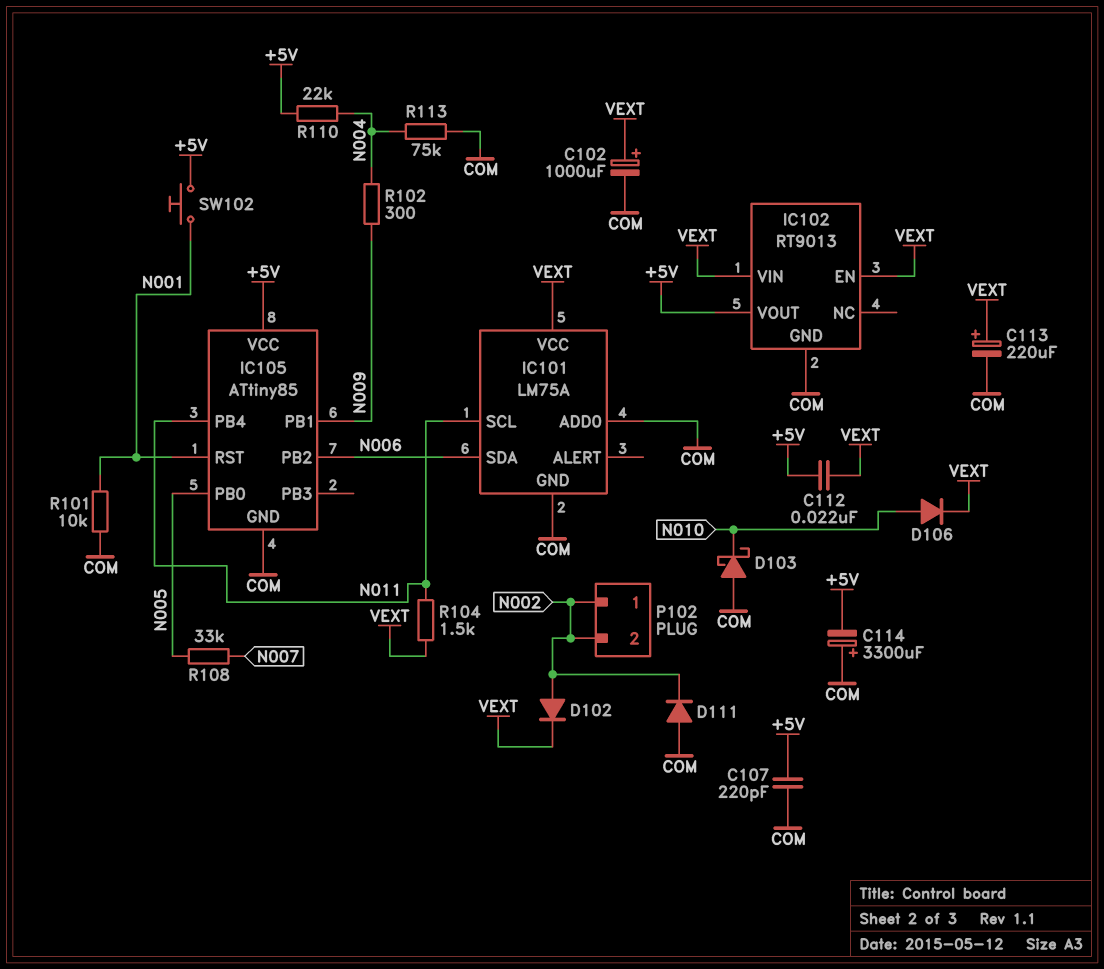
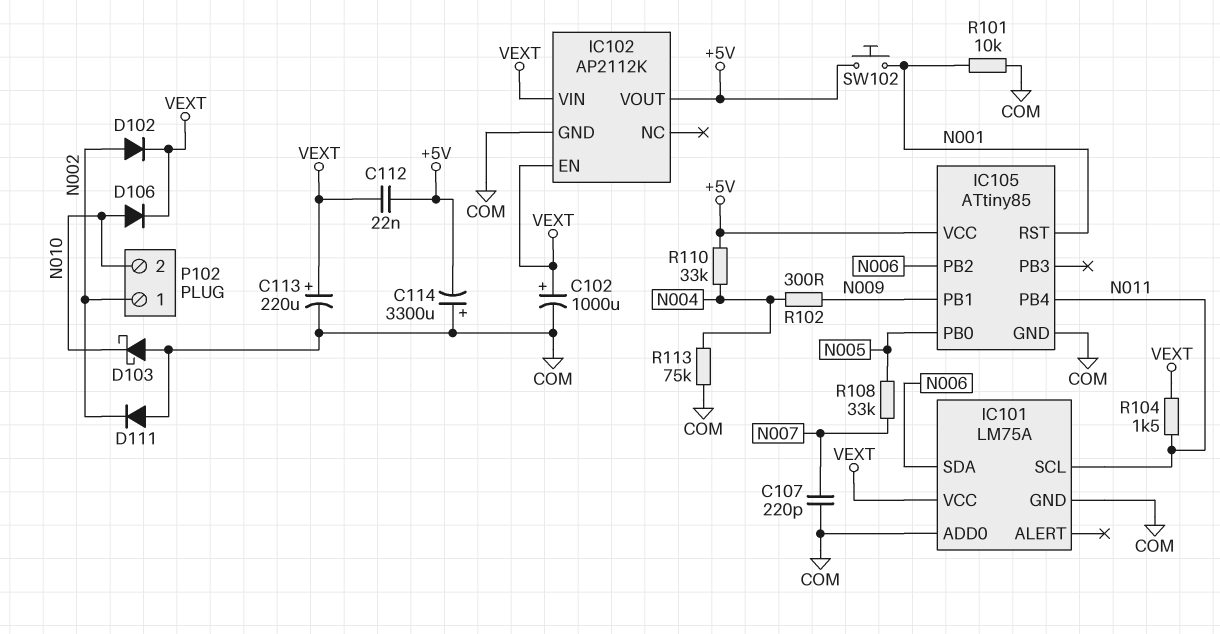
C107: 220pF (+5V, COM) -> 220pF (COM, N007)
IC102: RT9013 -> AP2112K
P102 pin 2: N002 -> N010
R110: 22k (+5V, N004) -> 33k (+5V, N004)

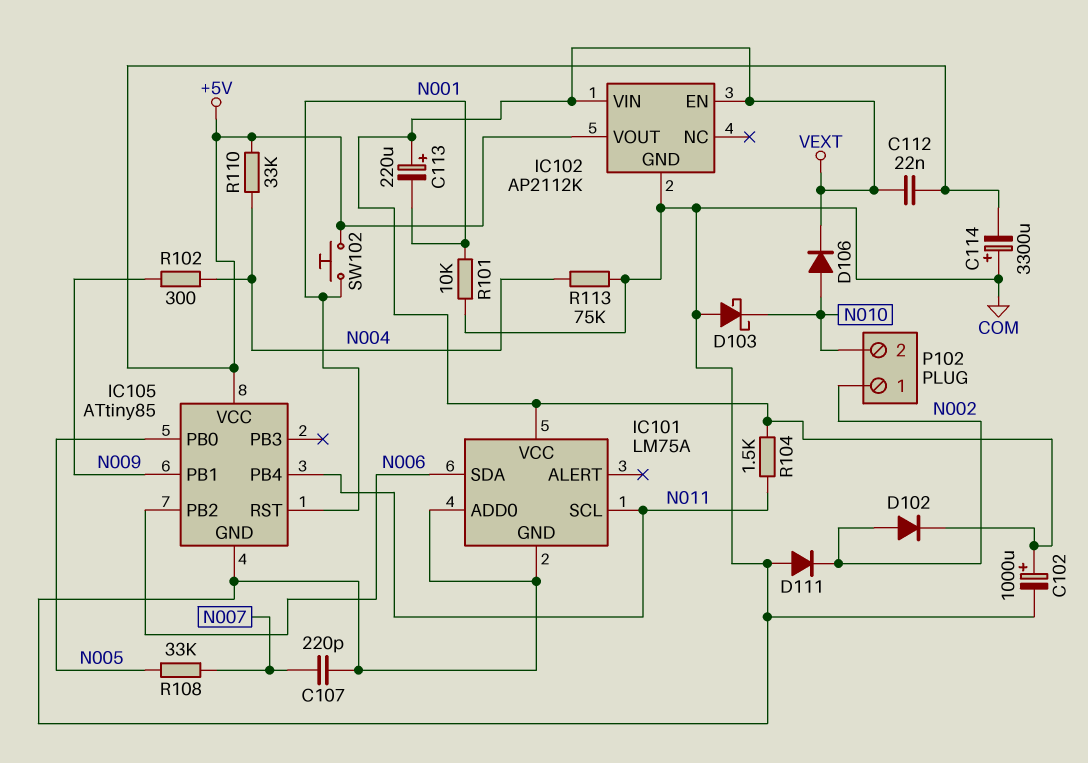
C113: 220uF (plus VEXT, minus COM) -> 220uF (plus VEXT, minus N001)

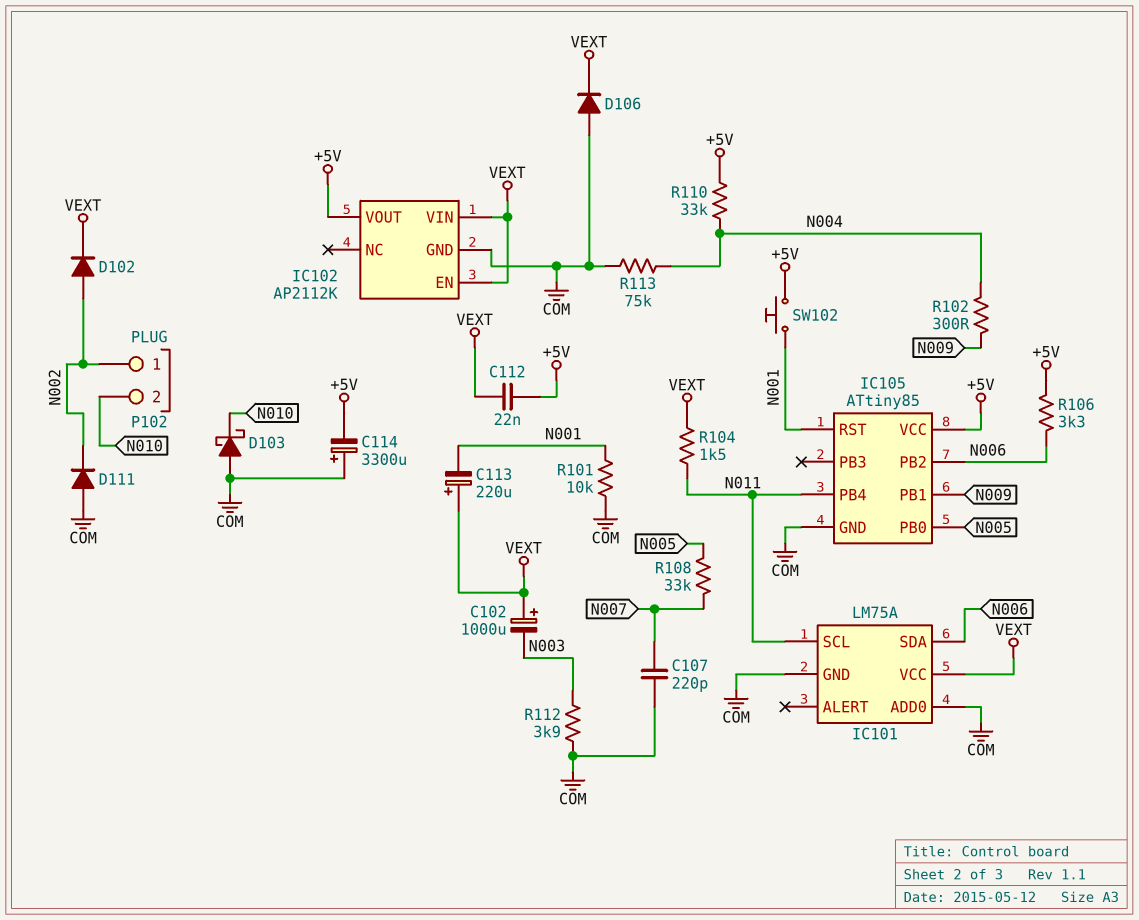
C102: 1000uF (plus VEXT, minus COM) -> 1000uF (plus VEXT, minus N003)
D106: diode (A N010, K VEXT) -> diode (A COM, K VEXT)
R106: none -> 3.3k (+5V, N006)
R112: none -> 3.9k (COM, N003)

